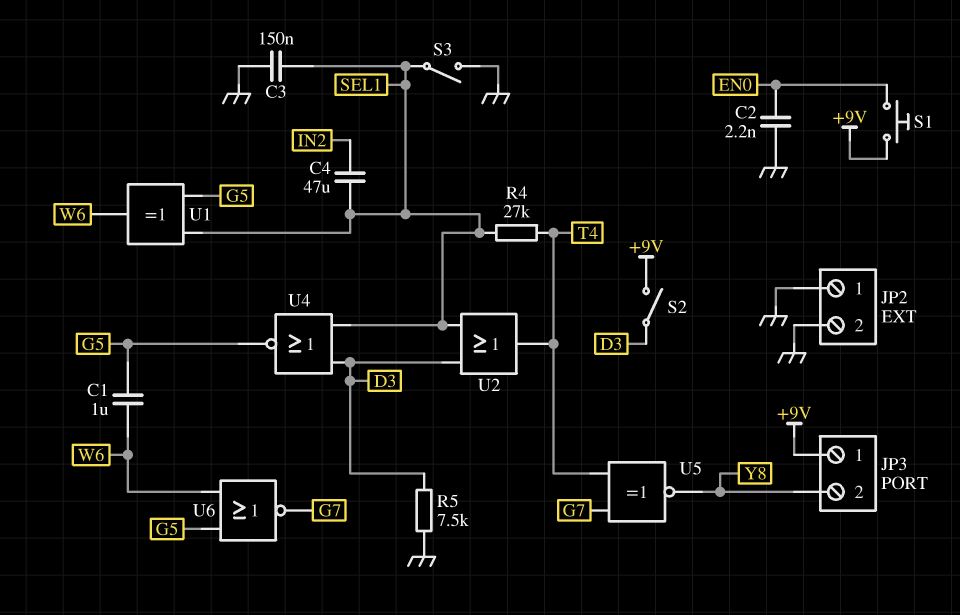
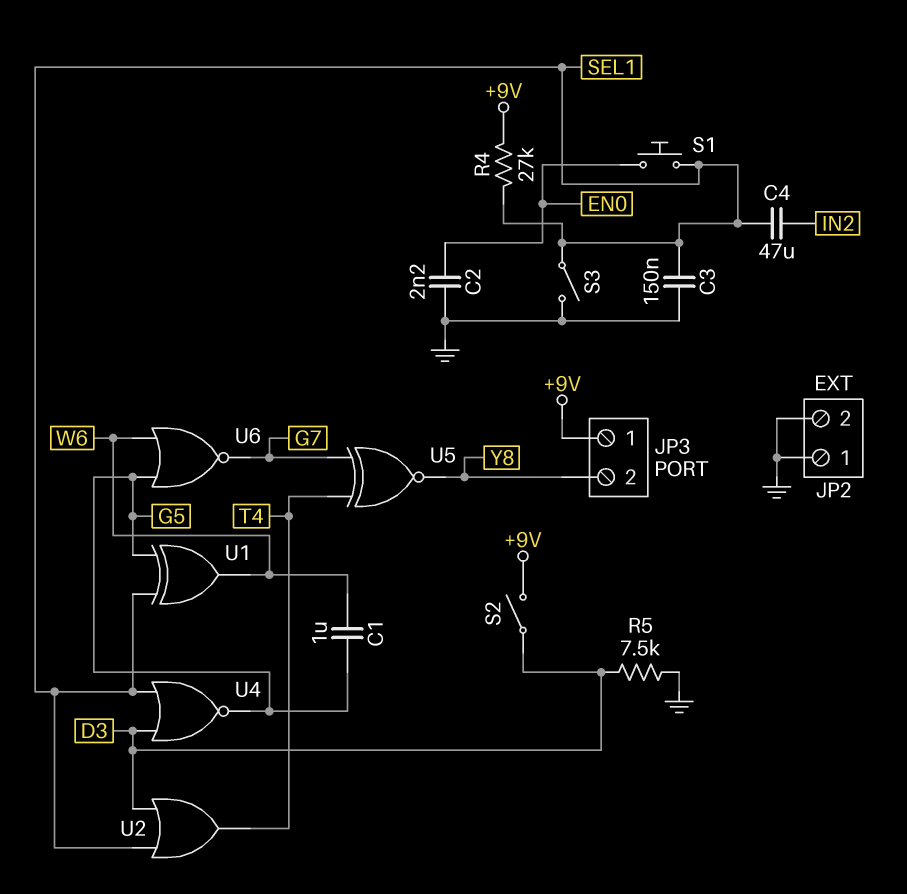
R4: 27k (SEL1, T4) -> 27k (+9V, SEL1)
S1: button (+9V, EN0) -> button (EN0, SEL1)

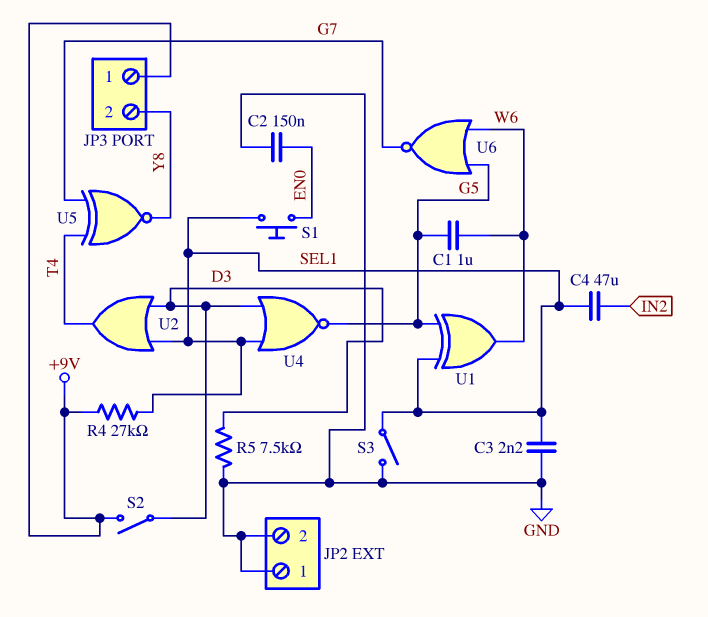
C2: 2.2nF (EN0, GND) -> 150nF (EN0, GND)
C3: 150nF (GND, SEL1) -> 2.2nF (GND, SEL1)

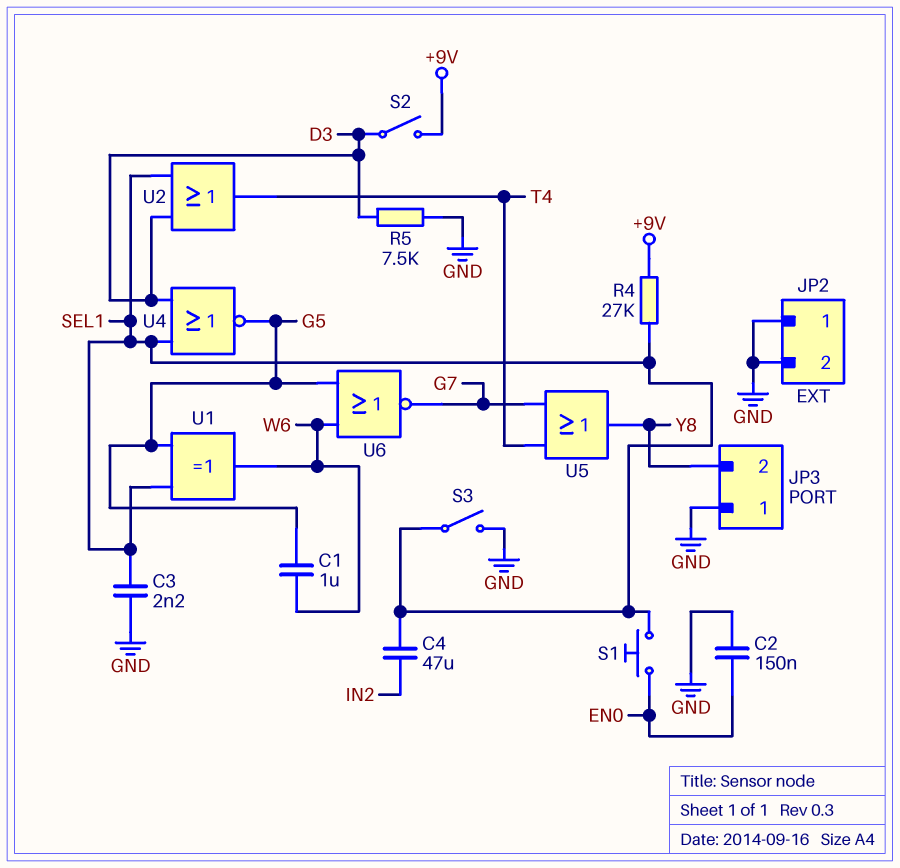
JP3 pin 1: +9V -> GND
U5: XNOR (in G7, in T4, out Y8) -> OR (in G7, in T4, out Y8)

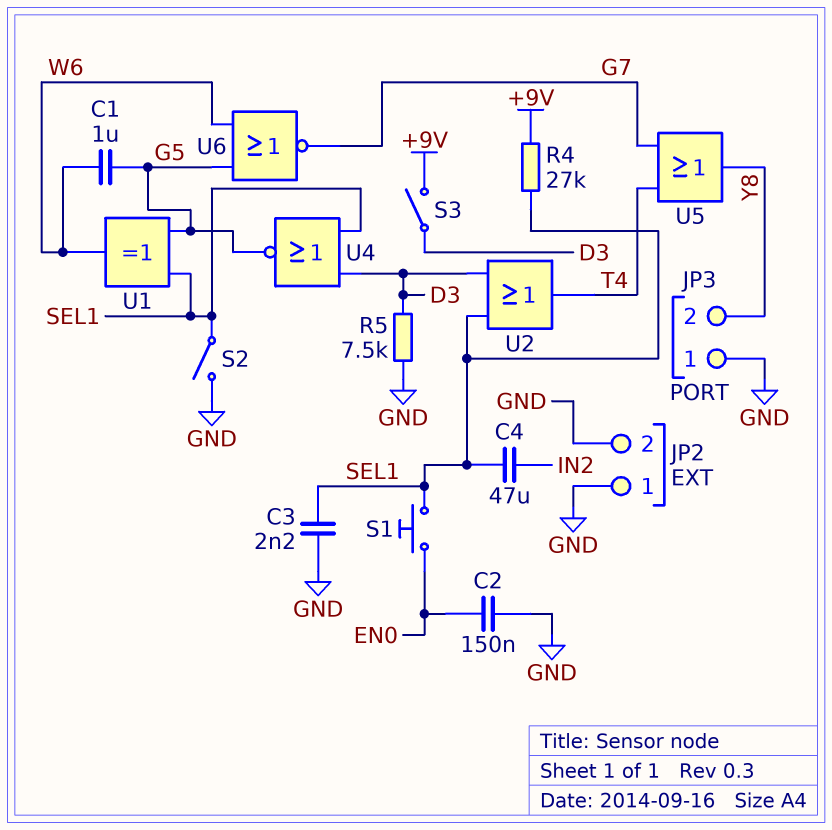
S2: switch (+9V, D3) -> switch (GND, SEL1)
S3: switch (GND, SEL1) -> switch (+9V, D3)

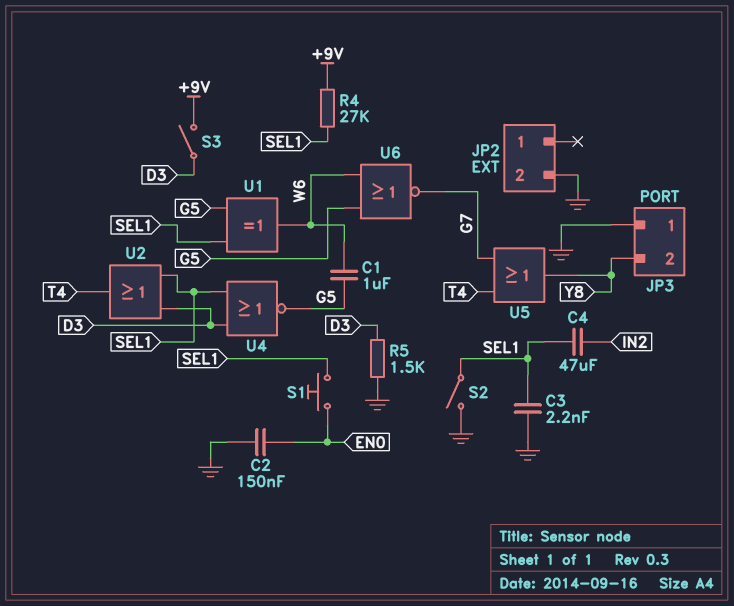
JP2 pin 1: GND -> none
R5: 7.5k (D3, GND) -> 1.5k (D3, GND)

